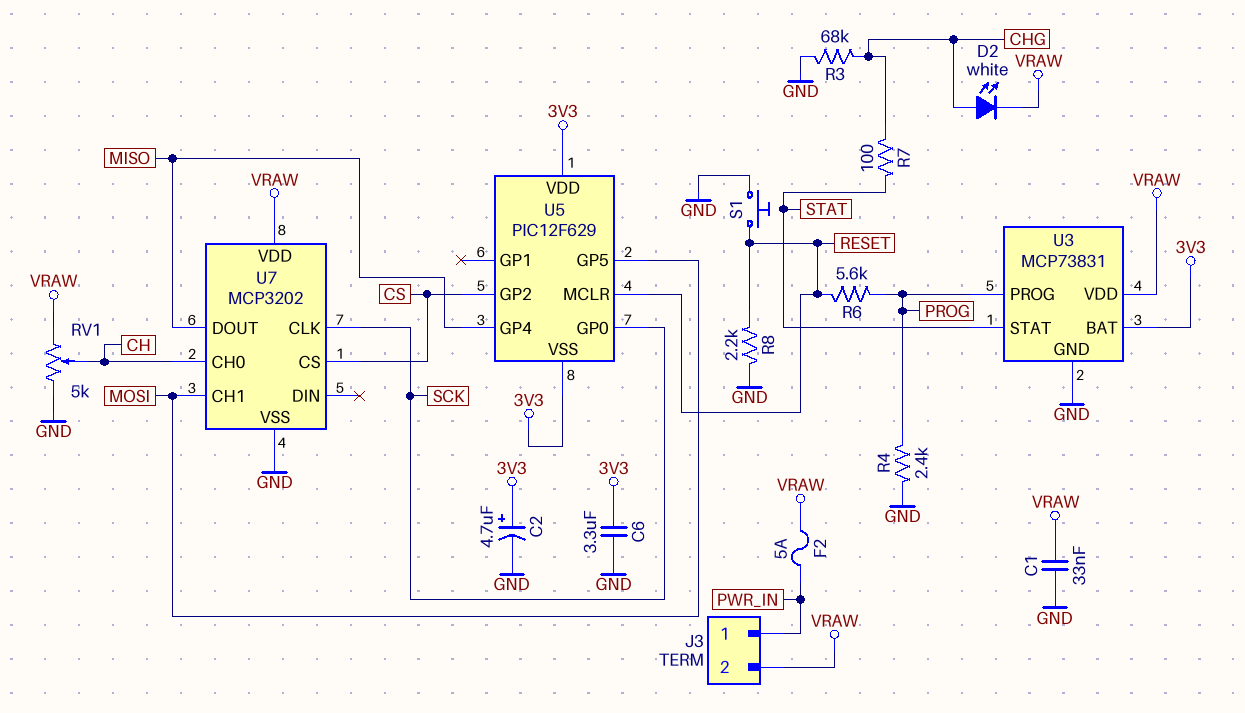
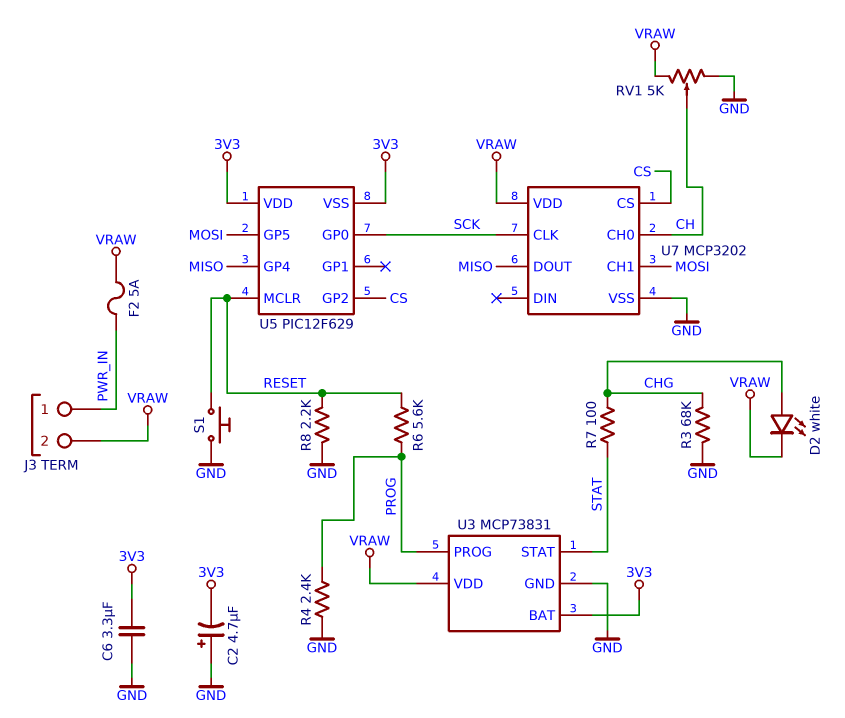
C1: 33nF (GND, VRAW) -> none
C2: 4.7uF (plus 3V3, minus GND) -> 4.7uF (plus GND, minus 3V3)

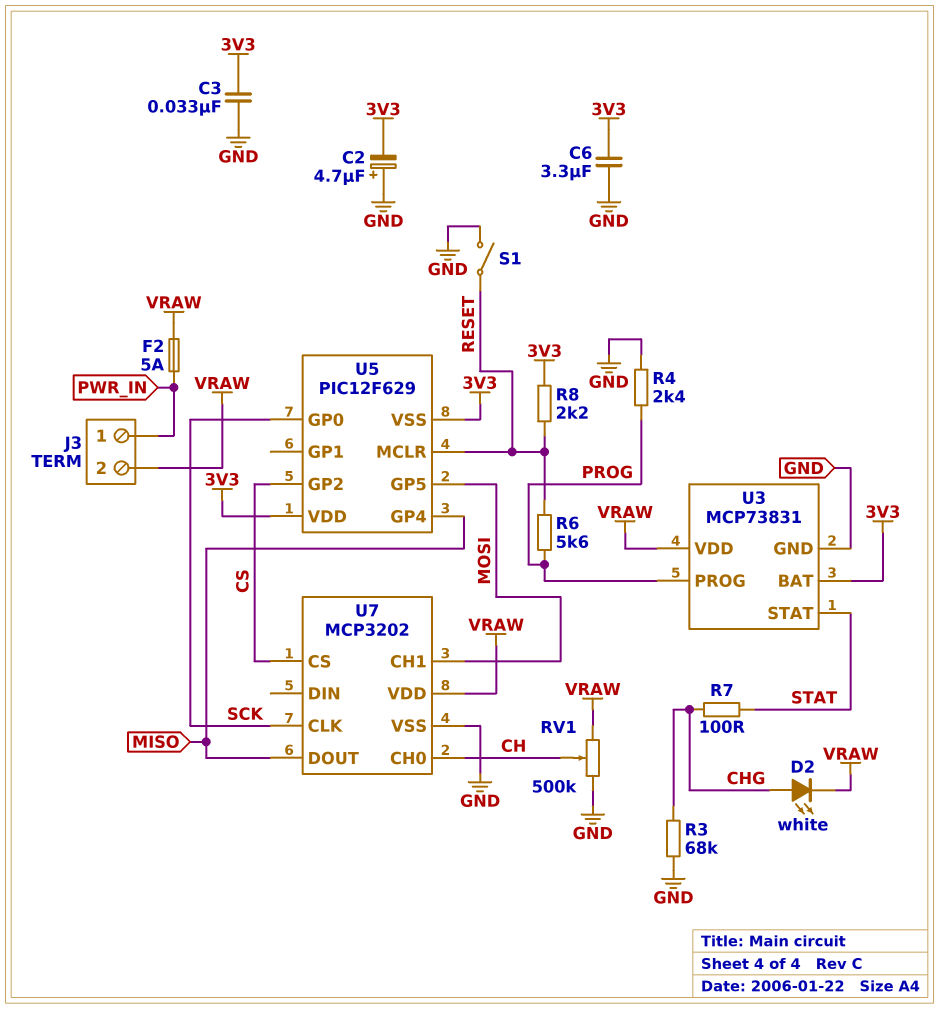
C3: none -> 33nF (3V3, GND)
R8: 2.2k (GND, RESET) -> 2.2k (3V3, RESET)
RV1: 5k (GND, VRAW, wiper CH) -> 500k (GND, VRAW, wiper CH)
S1: button (GND, RESET) -> switch (GND, RESET)

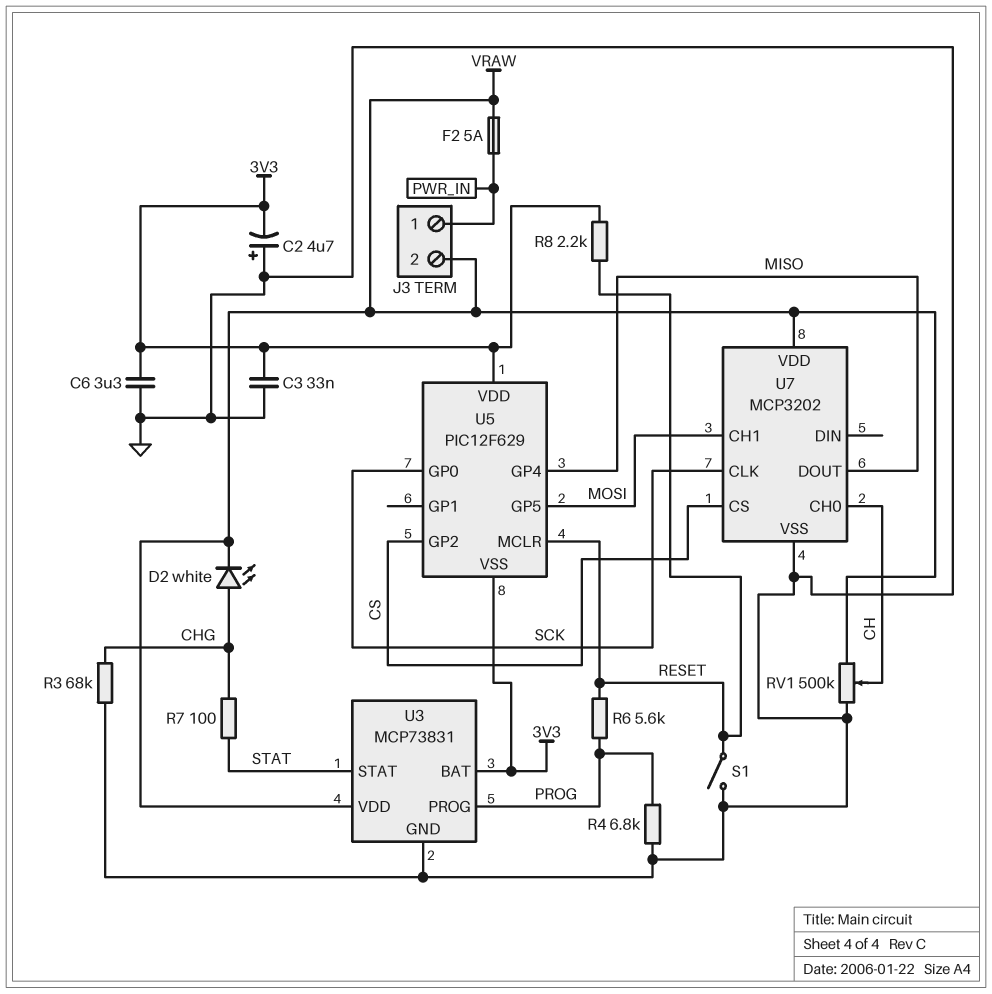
R4: 2.4k (GND, PROG) -> 6.8k (GND, PROG)

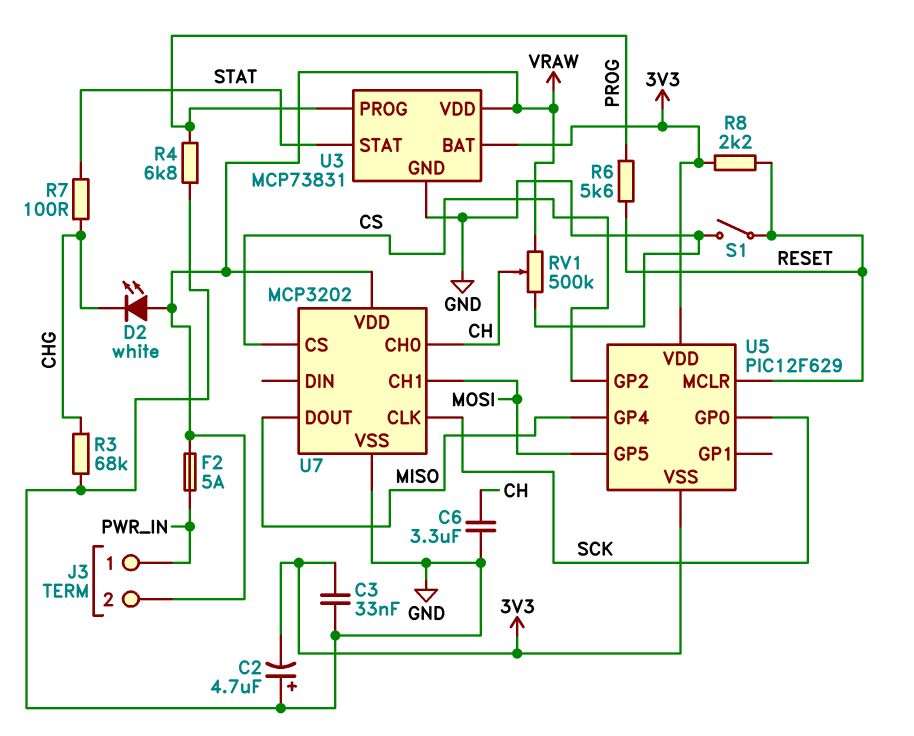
C6: 3.3uF (3V3, GND) -> 3.3uF (CH, GND)
D2: LED white (A CHG, K VRAW) -> LED white (A VRAW, K CHG)

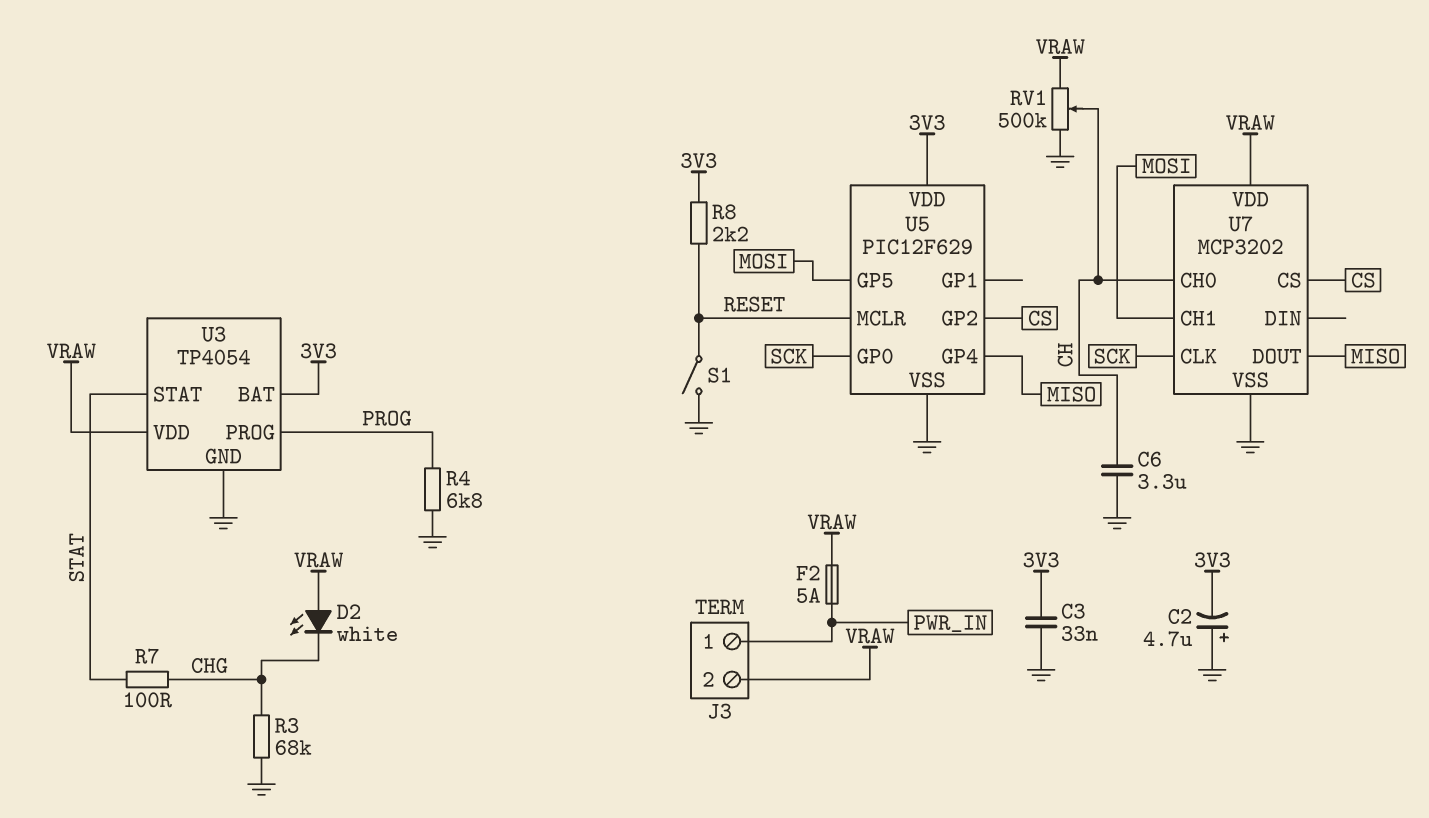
R6: 5.6k (PROG, RESET) -> none
U3: MCP73831 -> TP4054
U5 pin VSS: 3V3 -> GND

